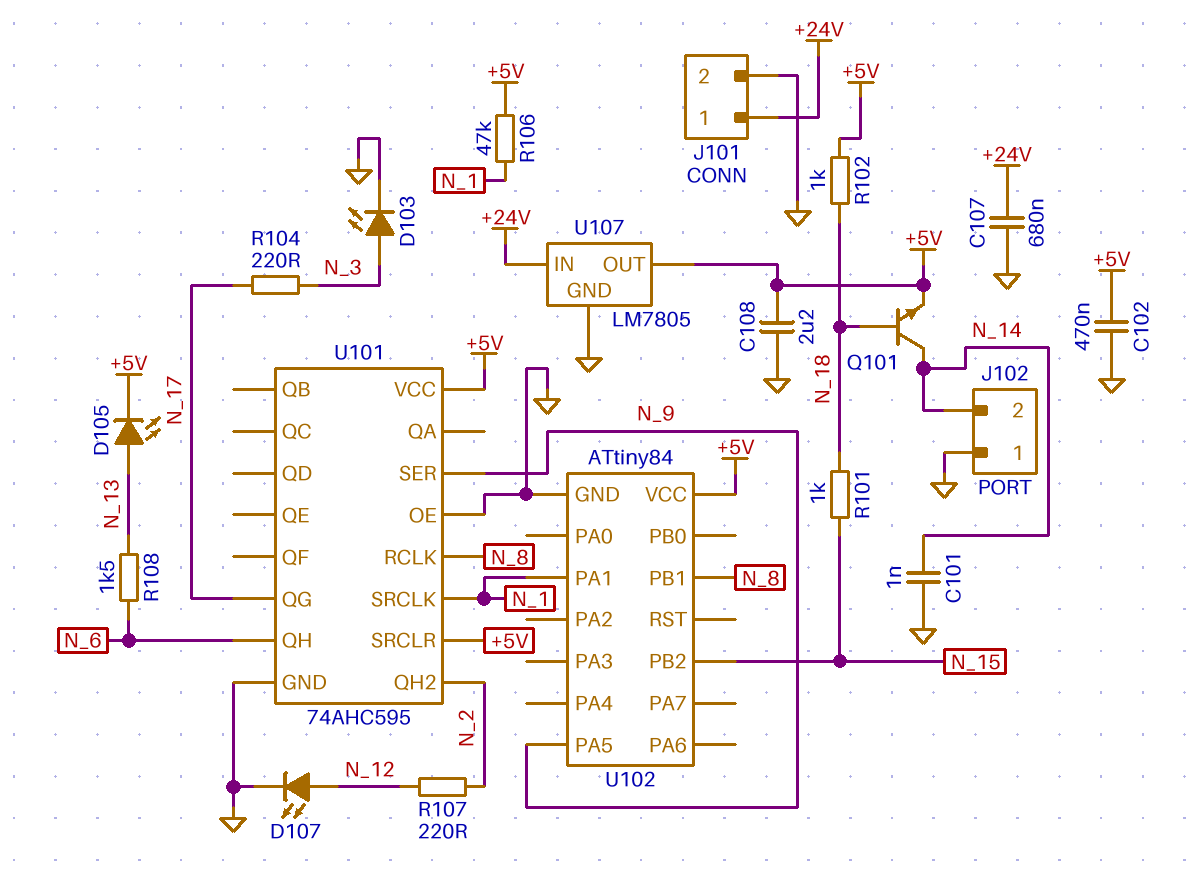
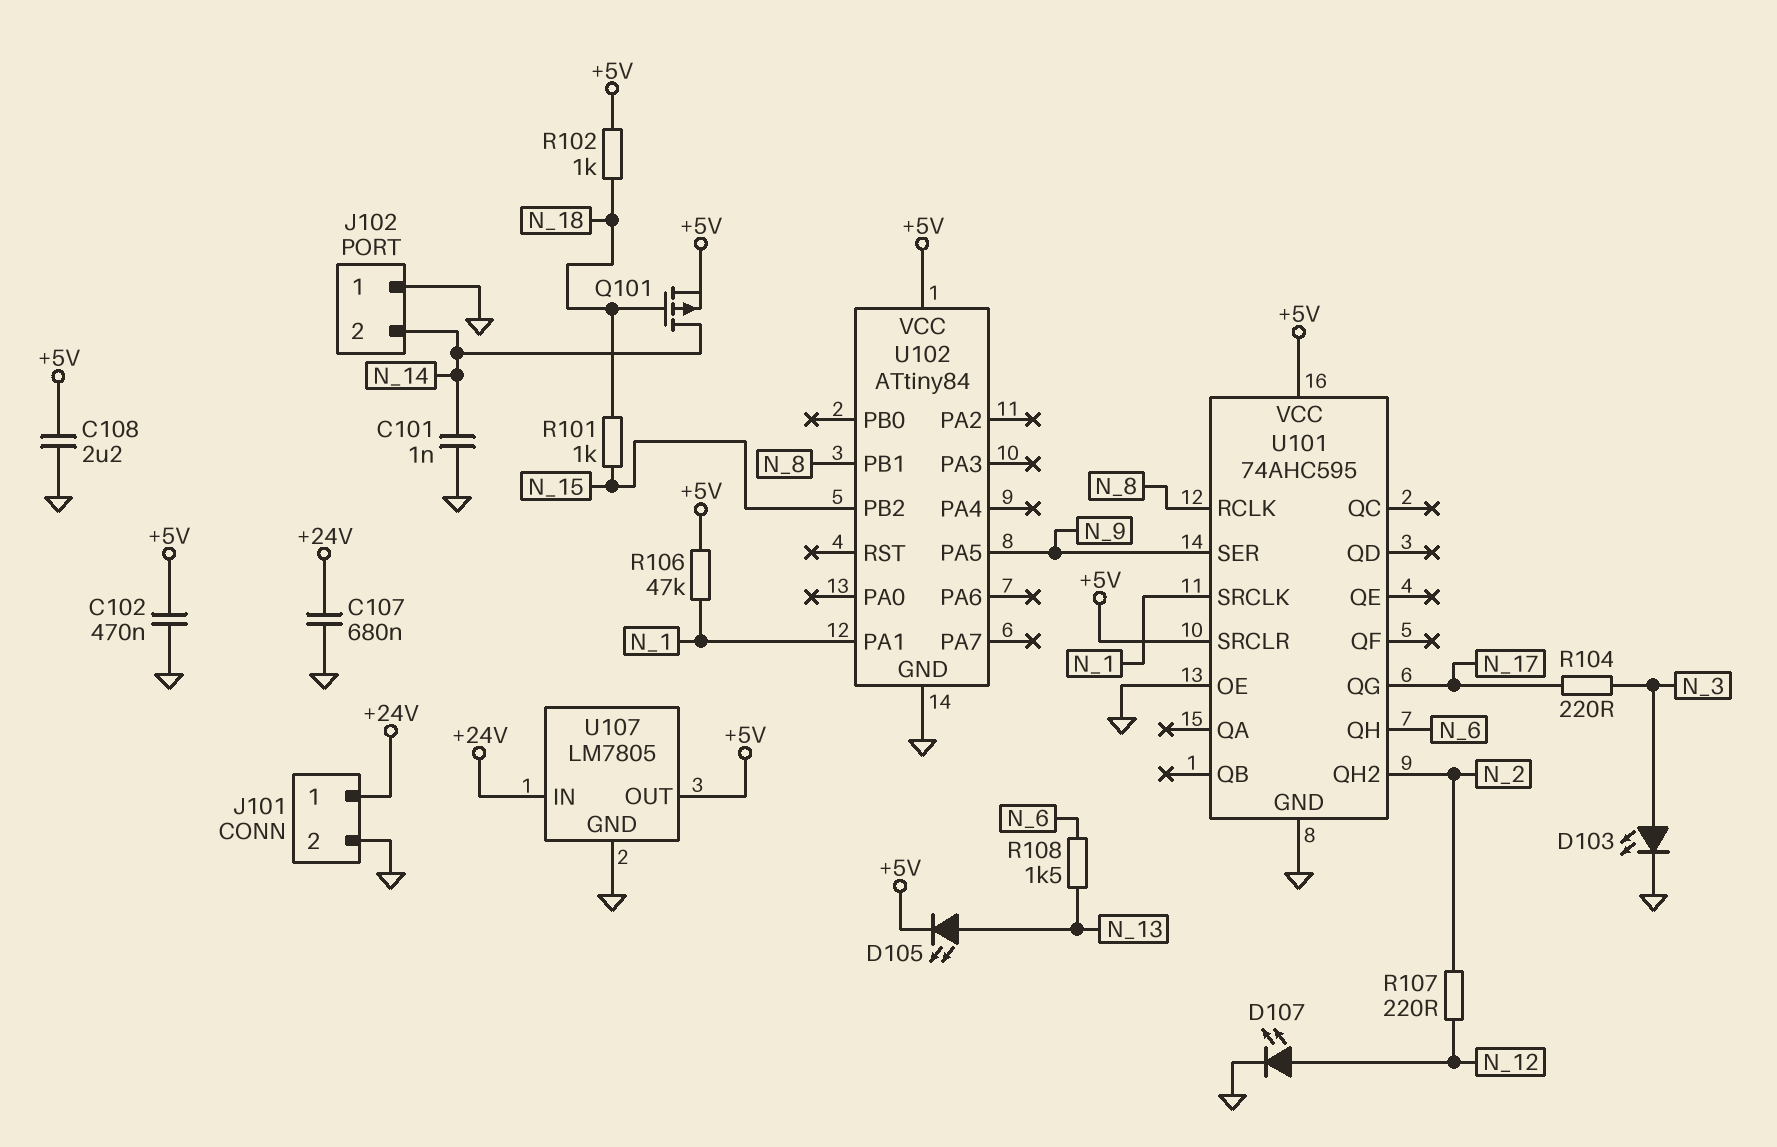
Q101: NPN (B N_18, C N_14, E +5V) -> PMOS (G N_18, D N_14, S +5V)

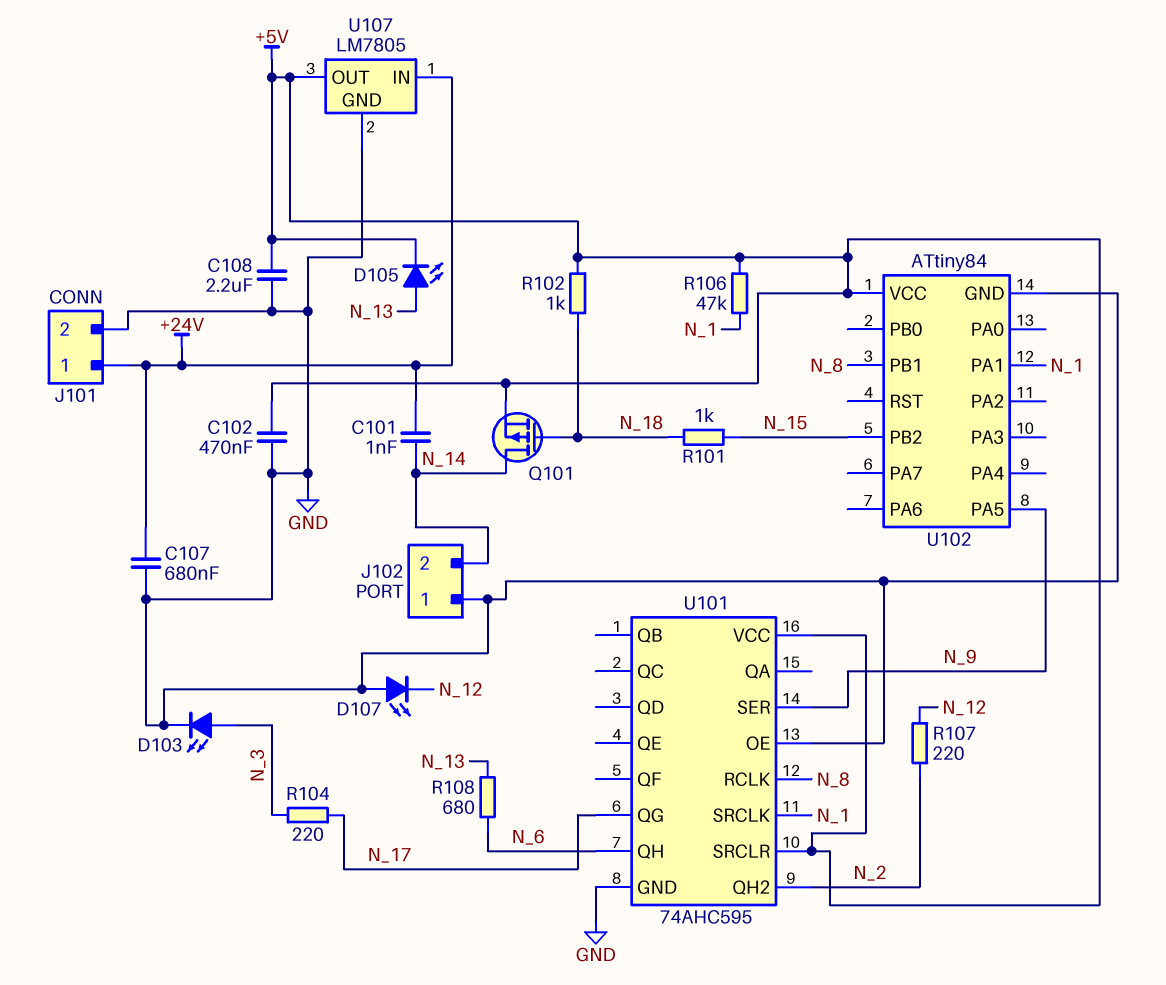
C101: 1nF (GND, N_14) -> 1nF (+24V, N_14)
D107: LED (A N_12, K GND) -> LED (A GND, K N_12)
R108: 1.5k (N_6, N_13) -> 680 (N_6, N_13)

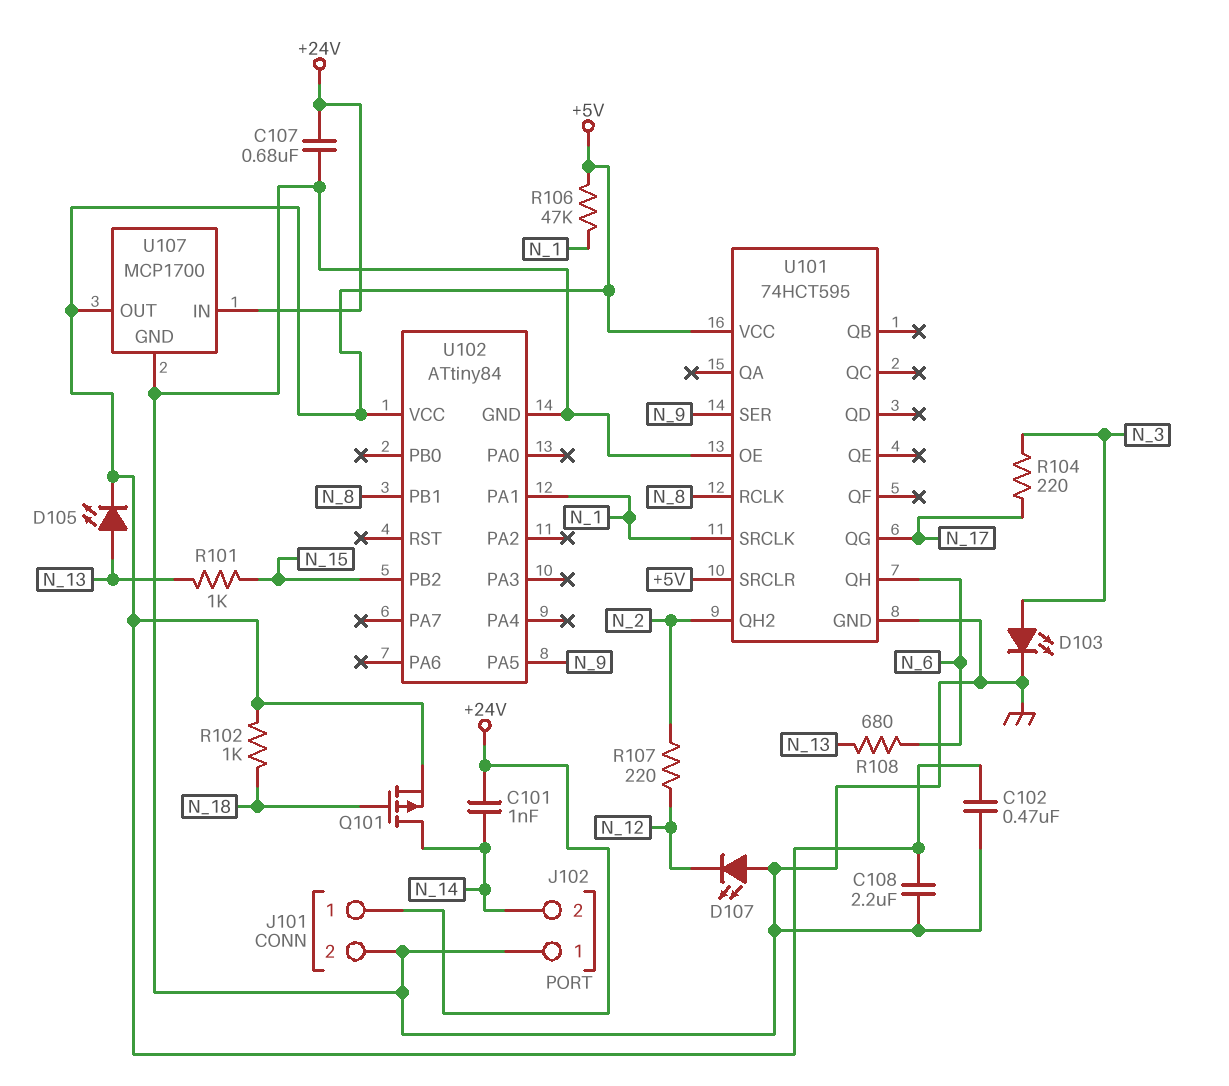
R101: 1k (N_15, N_18) -> 1k (N_13, N_15)
U101: 74AHC595 -> 74HCT595
U107: LM7805 -> MCP1700

